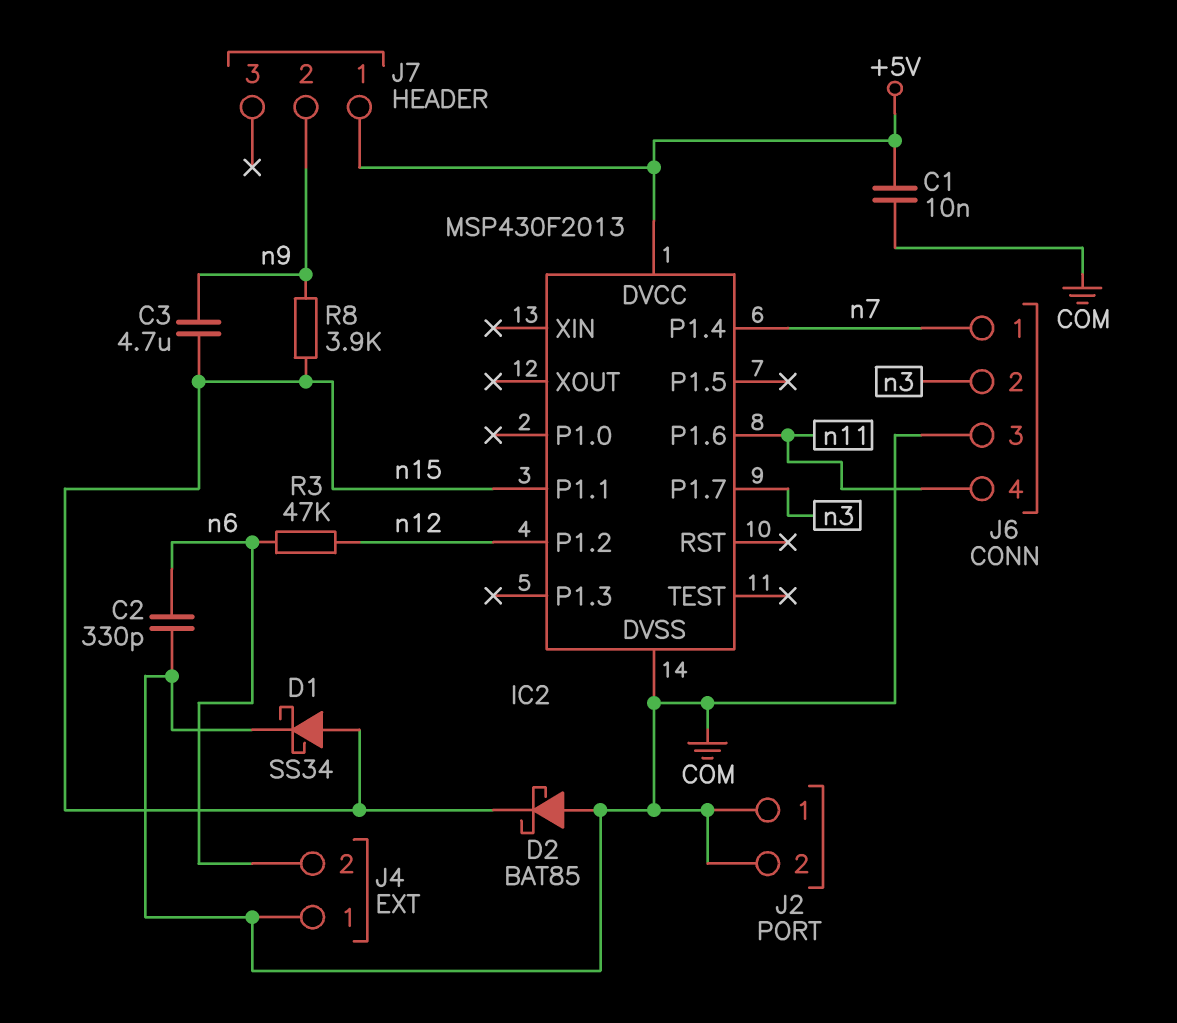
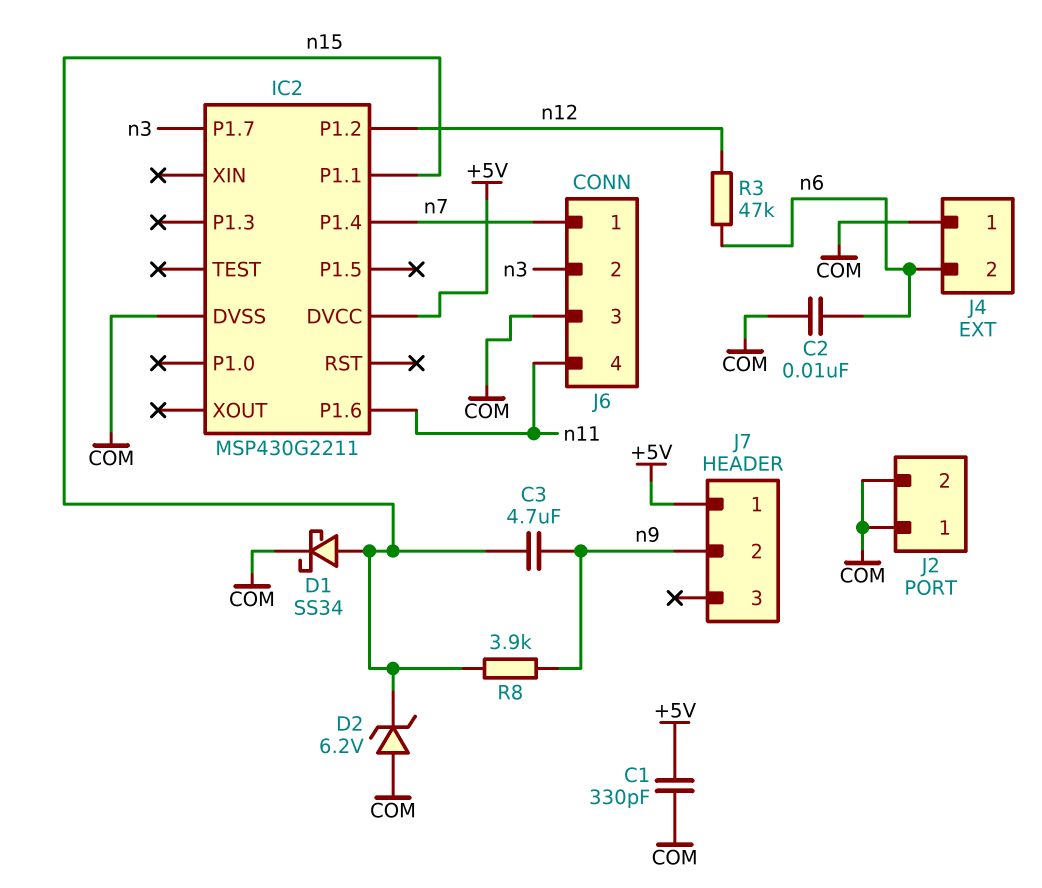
C1: 10nF (+5V, COM) -> 330pF (+5V, COM)
C2: 330pF (COM, n6) -> 10nF (COM, n6)
D2: schottky BAT85 (A COM, K n15) -> zener 6.2V (A COM, K n15)
IC2: MSP430F2013 -> MSP430G2211

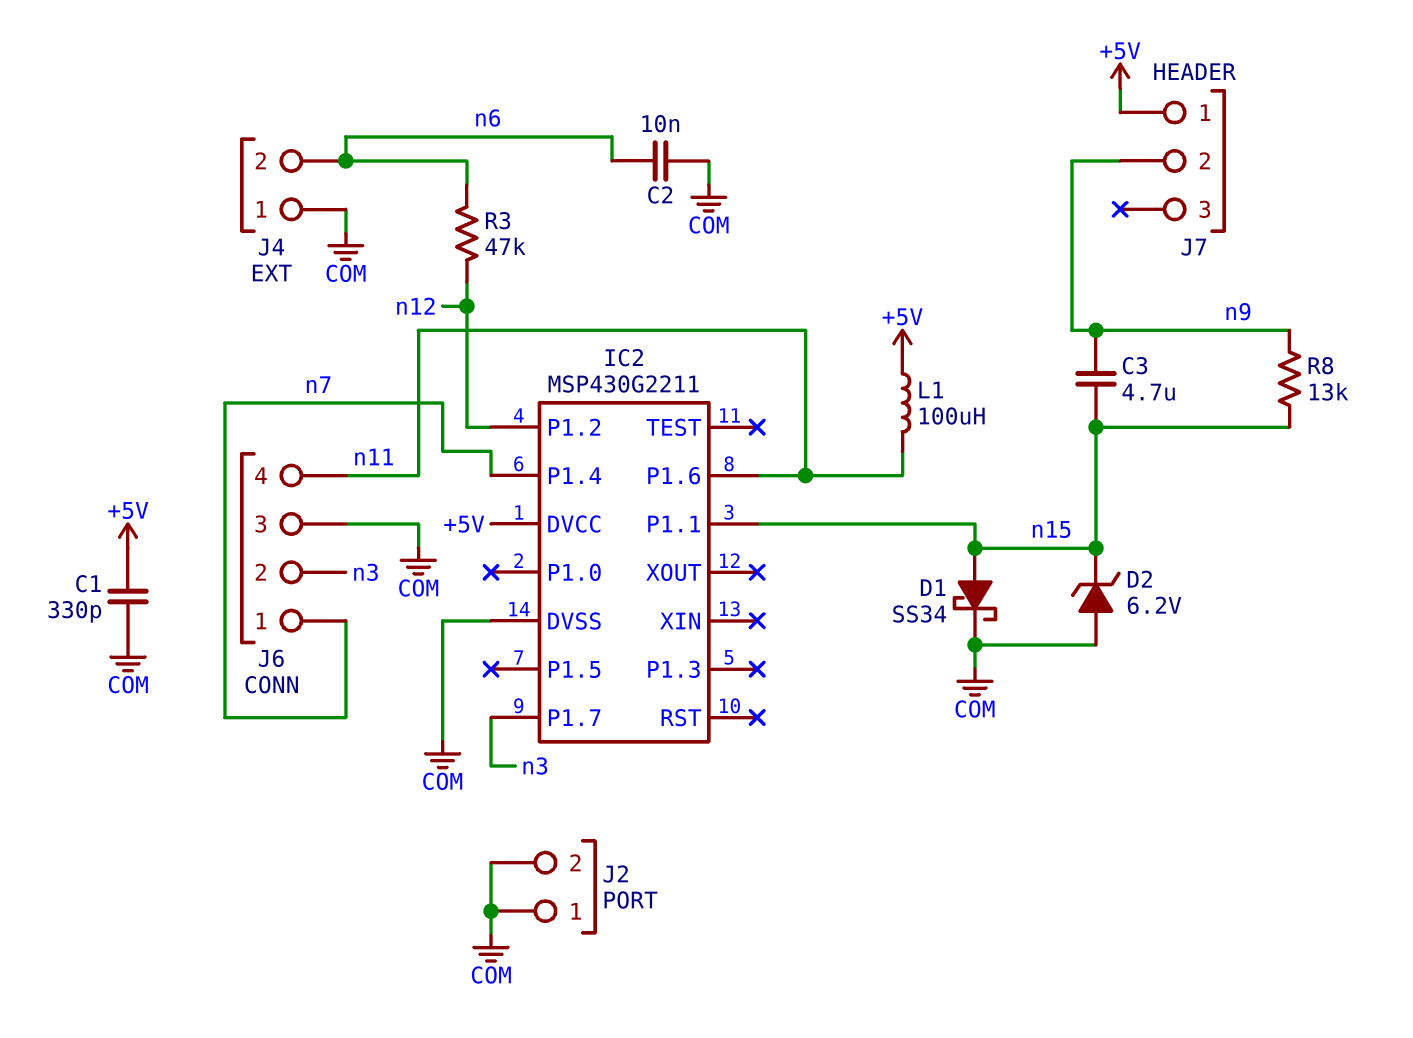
L1: none -> 100uH (+5V, n11)
R8: 3.9k (n9, n15) -> 13k (n9, n15)

